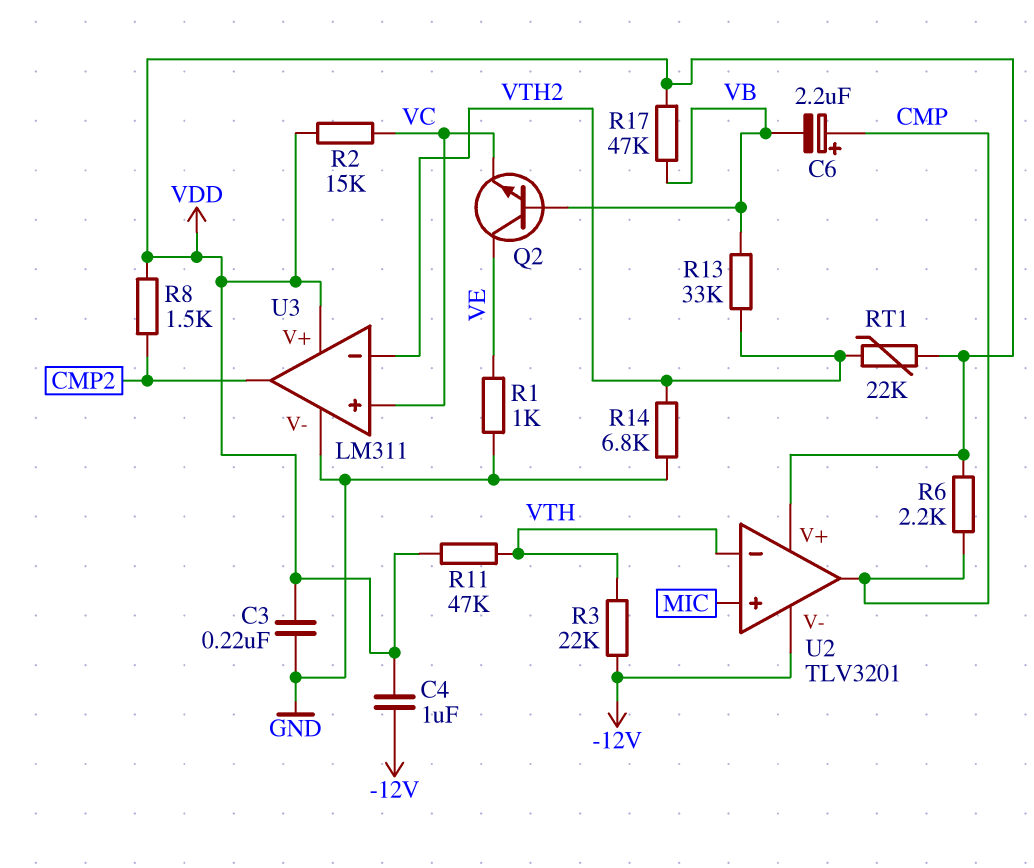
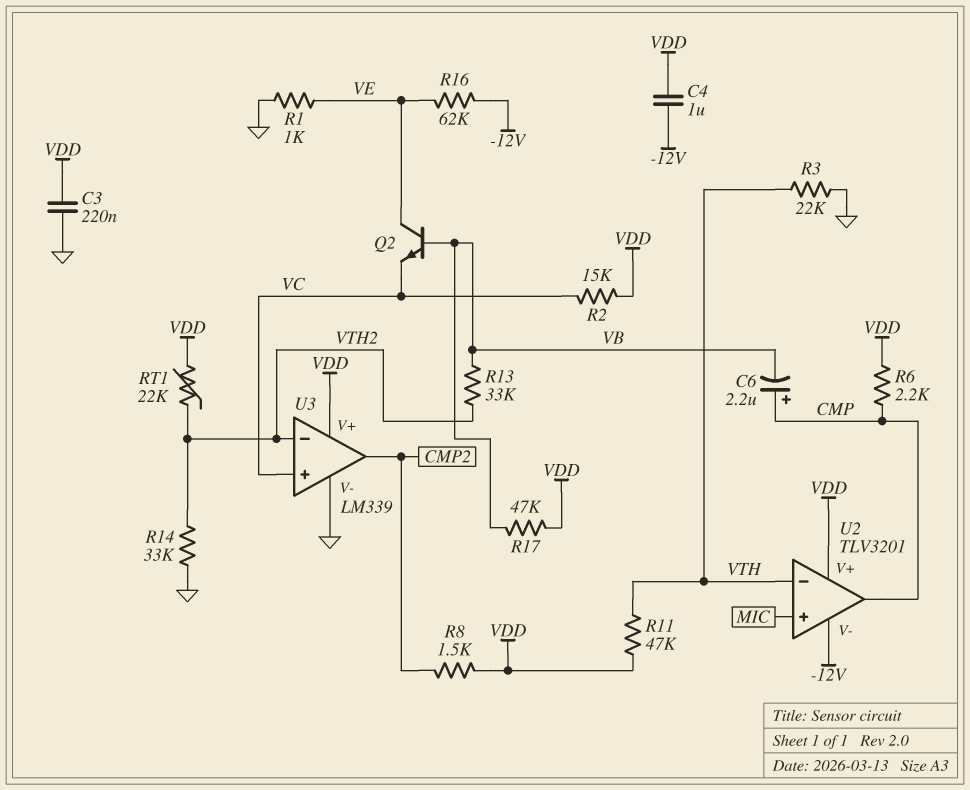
R3: 22k (-12V, VTH) -> 22k (GND, VTH)
R14: 6.8k (GND, VTH2) -> 33k (GND, VTH2)
R16: none -> 62k (-12V, VE)
U3: LM311 -> LM339

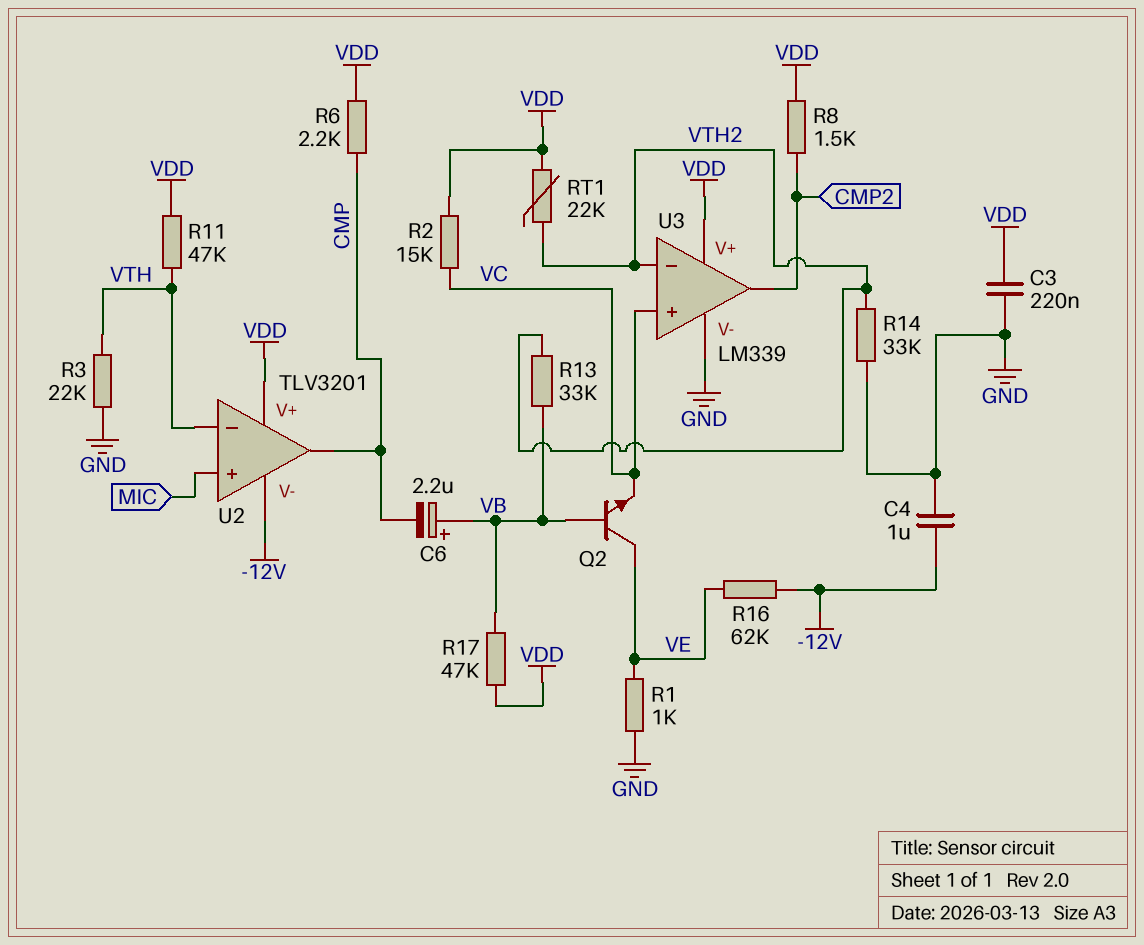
C4: 1uF (-12V, VDD) -> 1uF (-12V, GND)
C6: 2.2uF (plus CMP, minus VB) -> 2.2uF (plus VB, minus CMP)

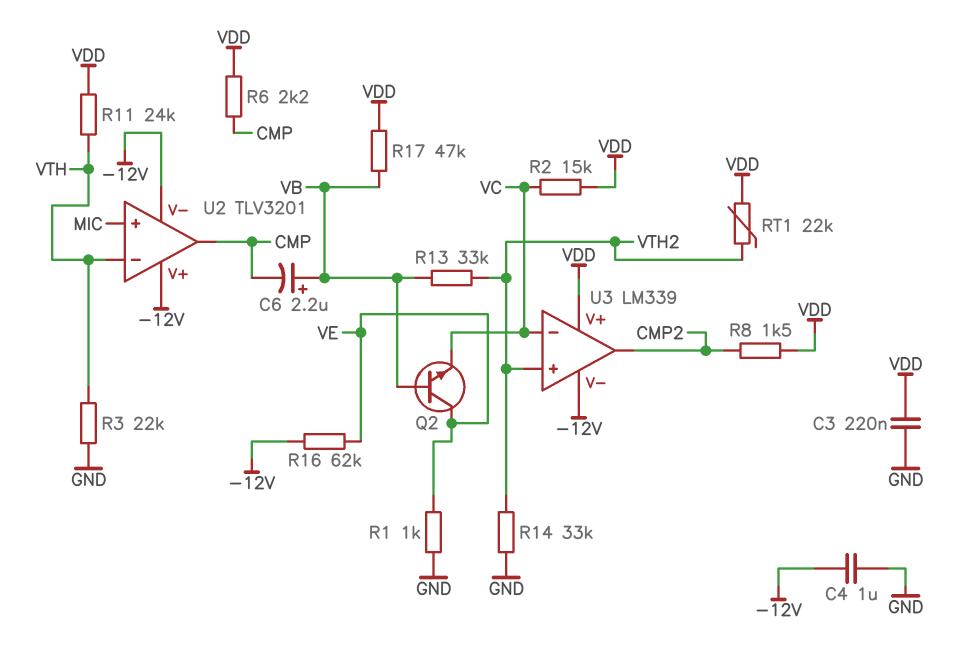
R11: 47k (VDD, VTH) -> 24k (VDD, VTH)
U2 pin V+: VDD -> -12V
U3 pin V-: GND -> -12V
U3 pin in+: VC -> VTH2
U3 pin in-: VTH2 -> VC

